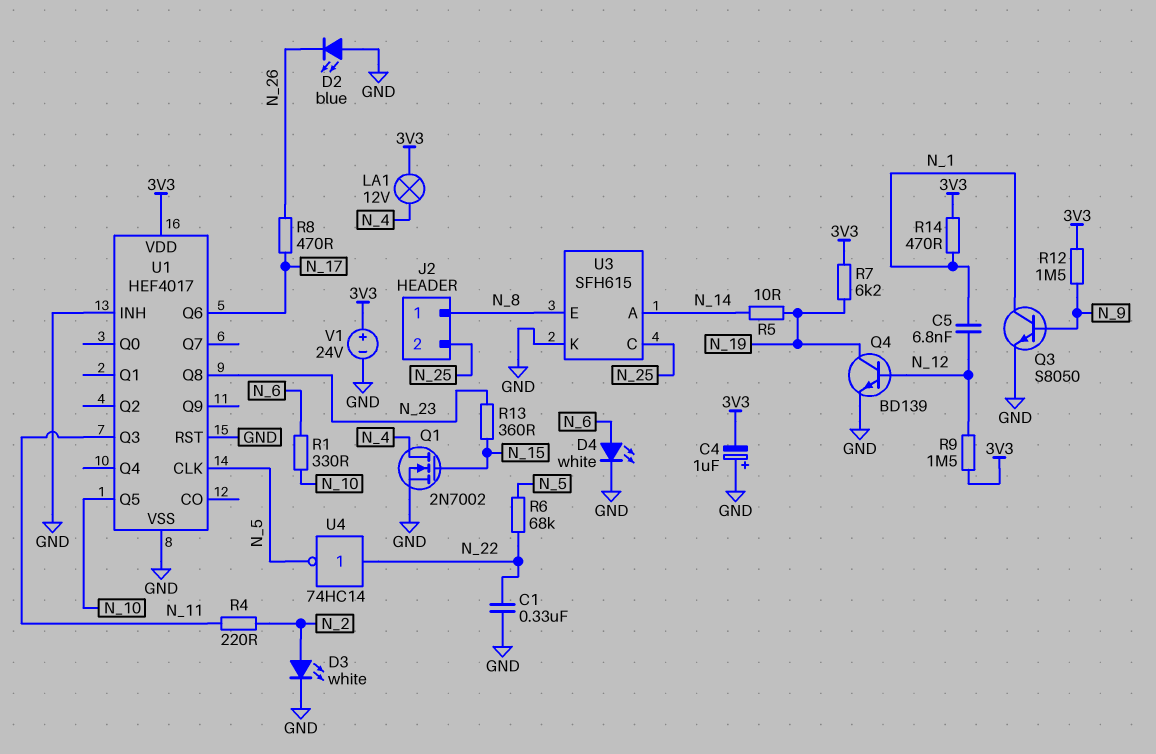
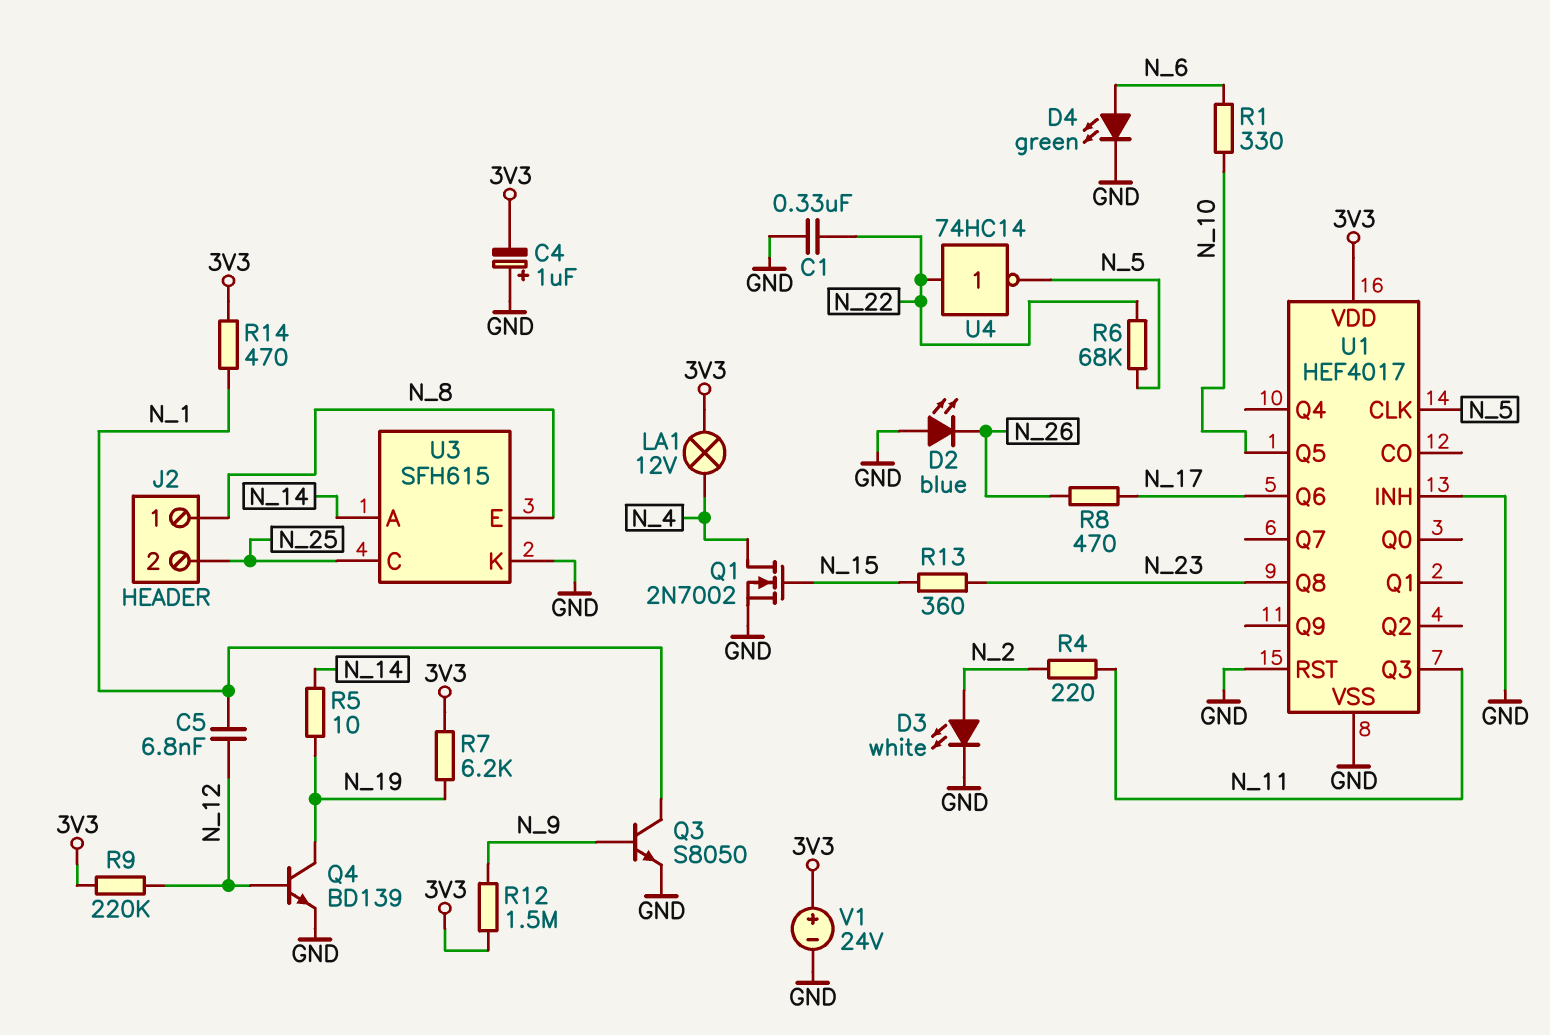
D4: LED white (A N_6, K GND) -> LED green (A N_6, K GND)
R9: 1.5M (3V3, N_12) -> 220k (3V3, N_12)

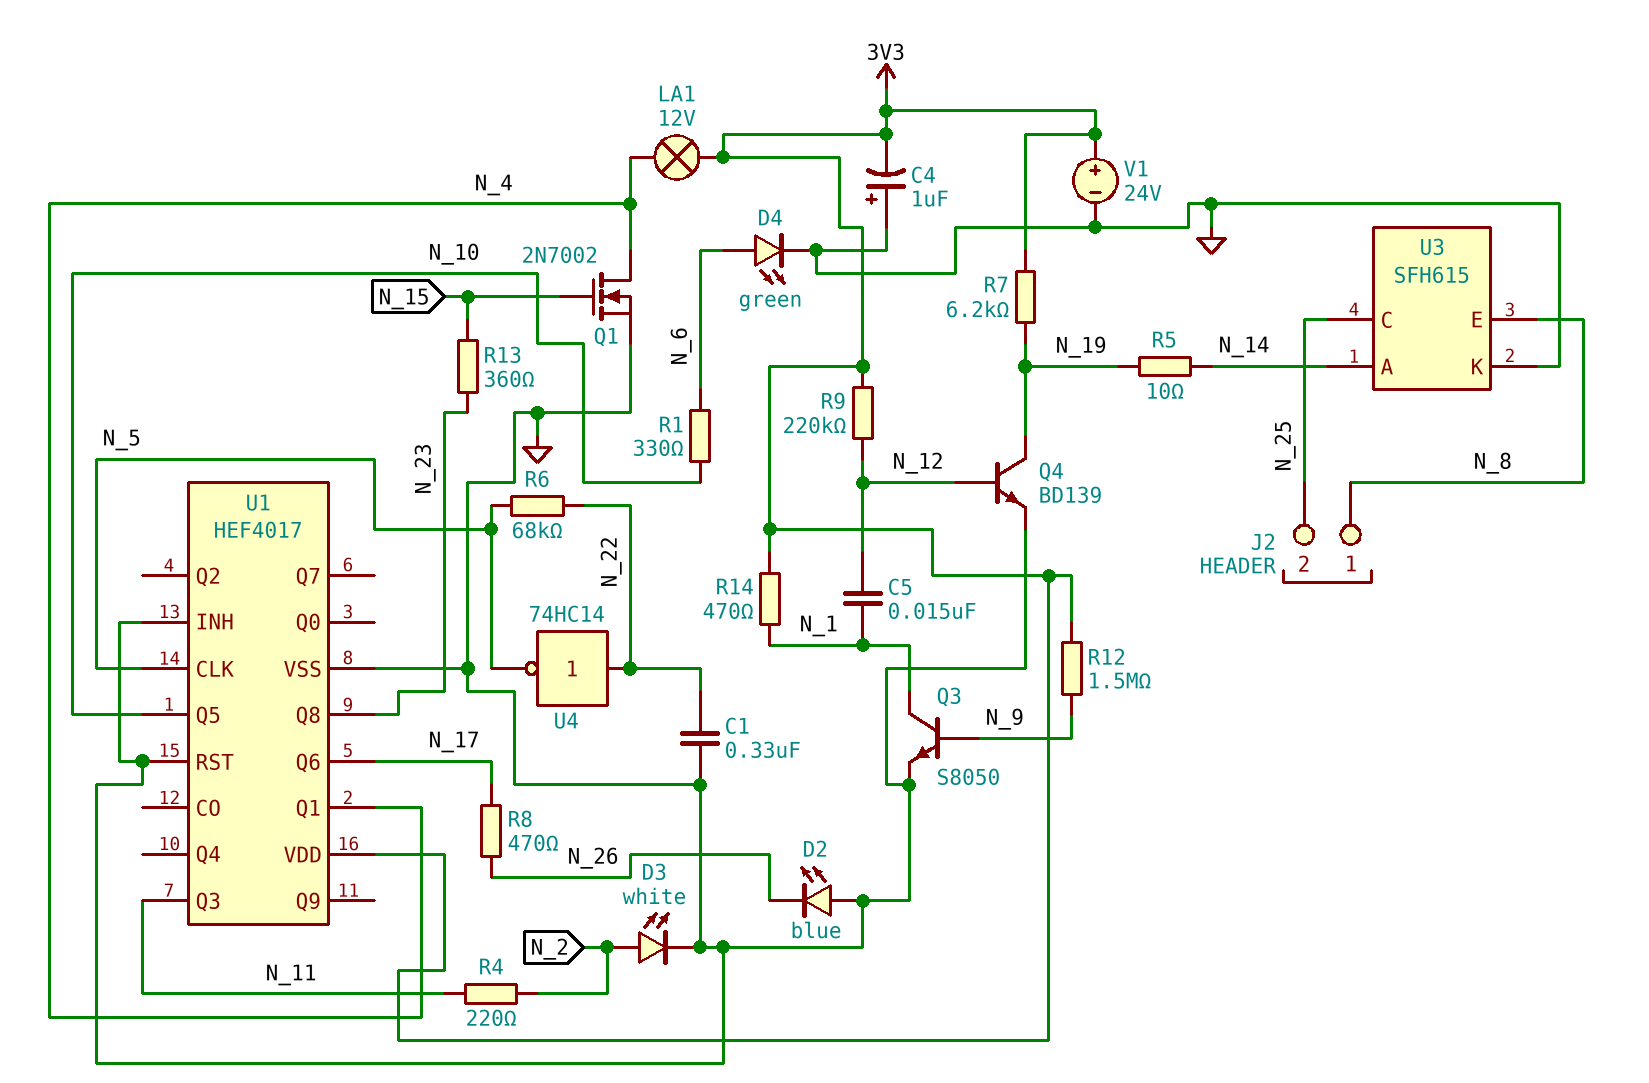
C5: 6.8nF (N_1, N_12) -> 15nF (N_1, N_12)
U1 pin Q1: none -> N_4

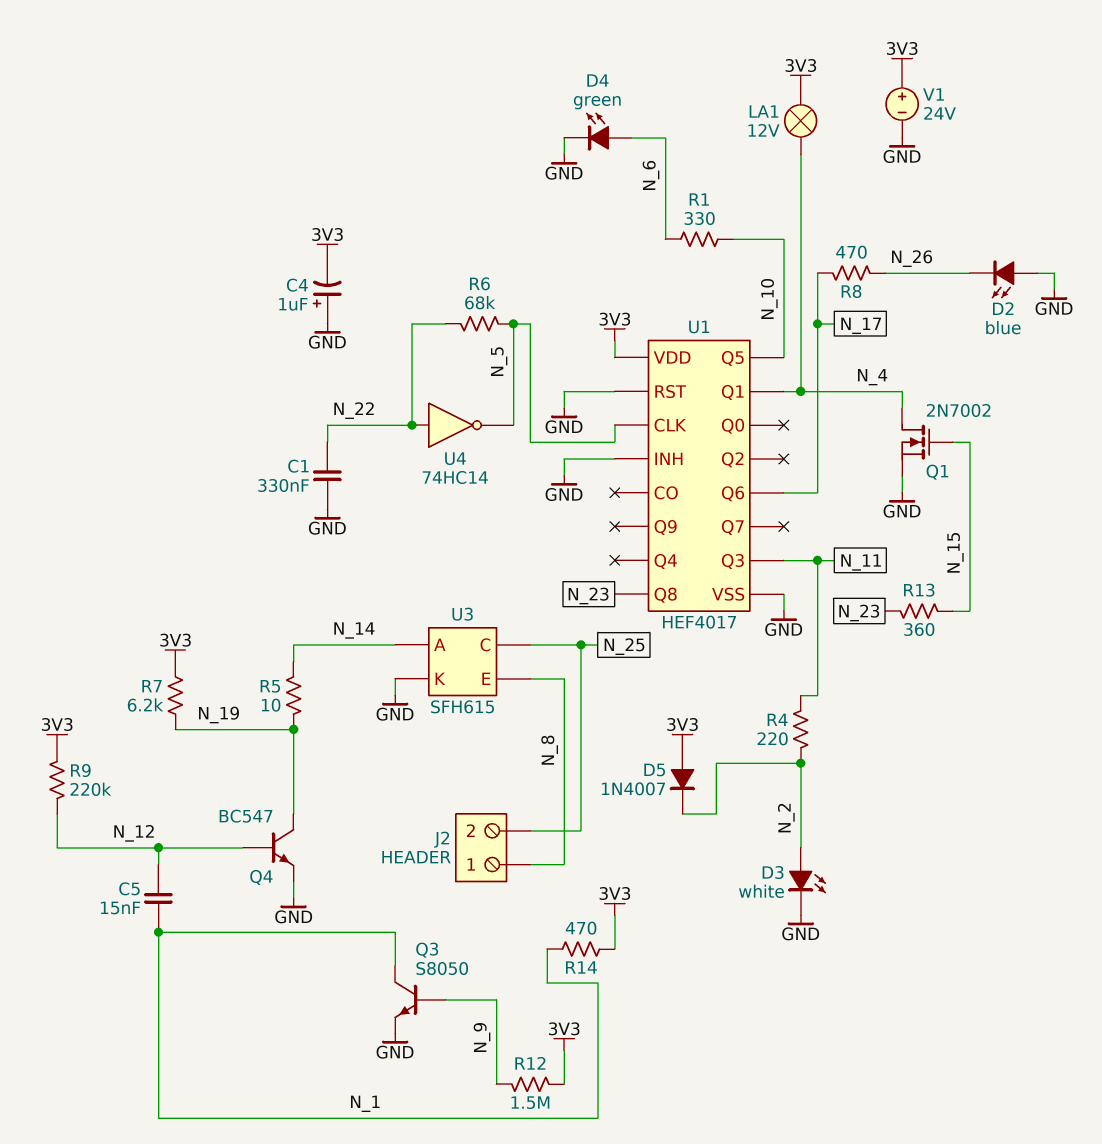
D5: none -> diode 1N4007 (A 3V3, K N_2)
Q4: NPN BD139 (B N_12, C N_19, E GND) -> NPN BC547 (B N_12, C N_19, E GND)

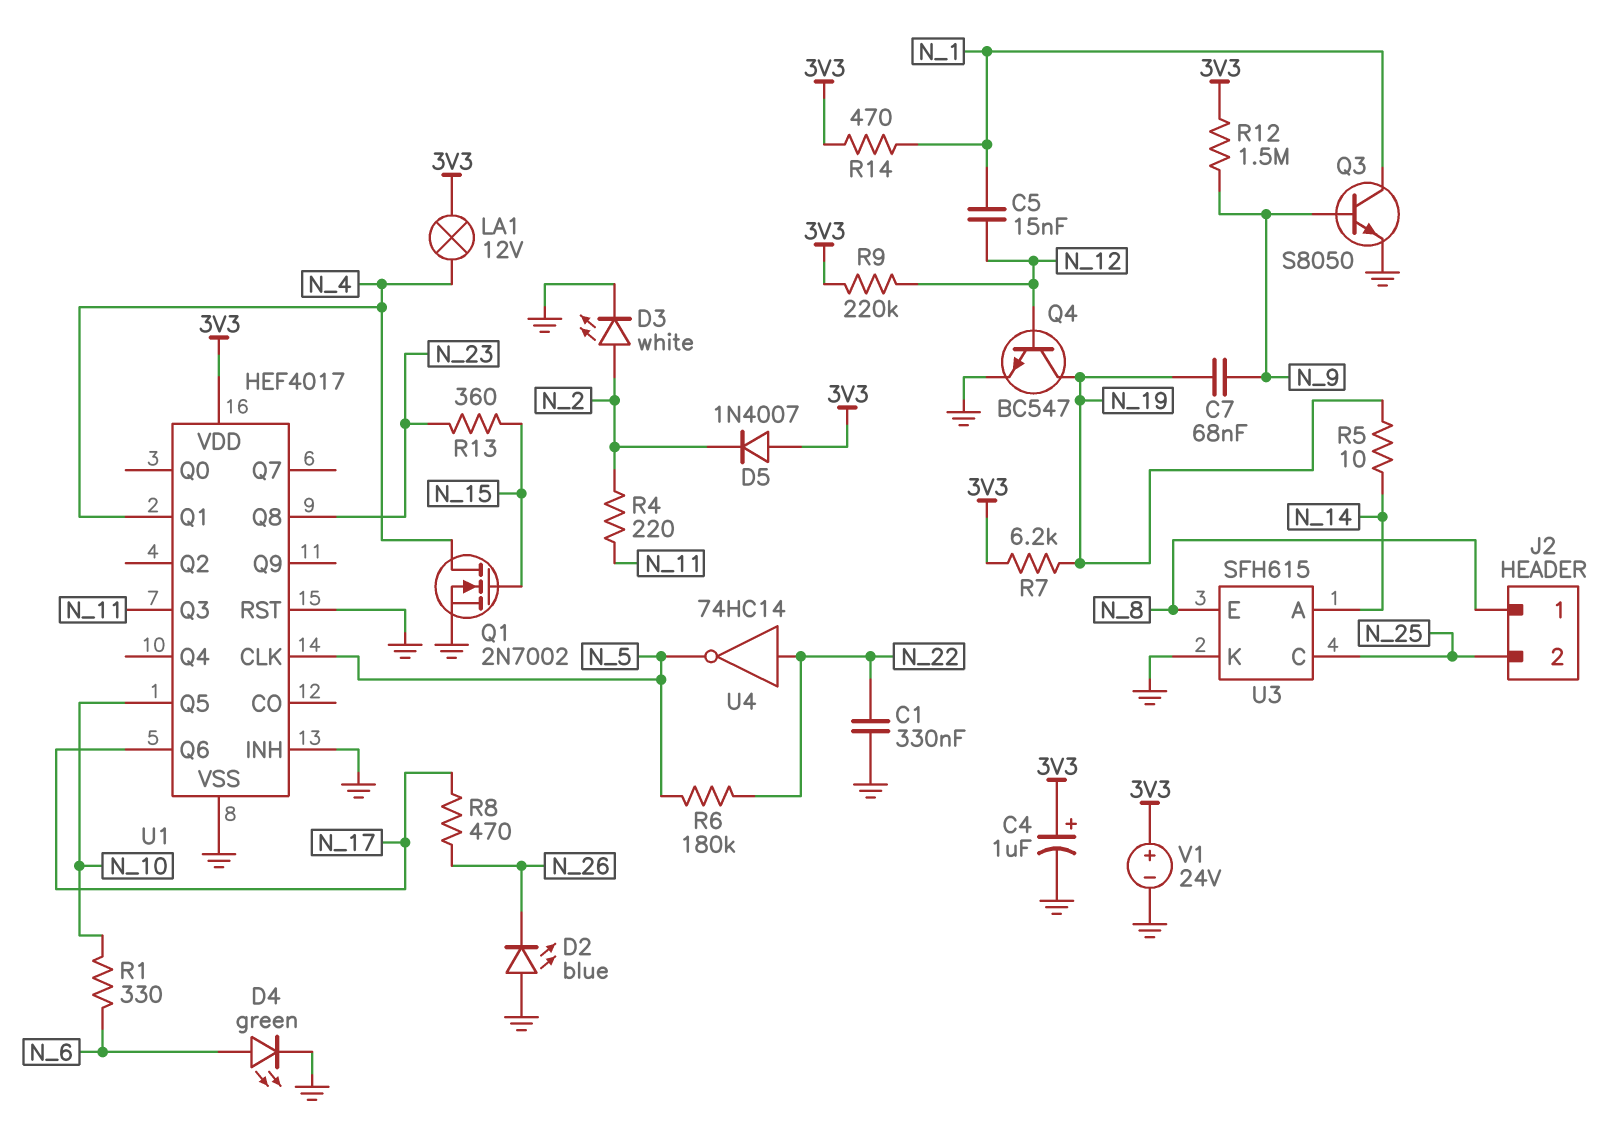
C4: 1uF (plus GND, minus 3V3) -> 1uF (plus 3V3, minus GND)
C7: none -> 68nF (N_9, N_19)
R6: 68k (N_5, N_22) -> 180k (N_5, N_22)

